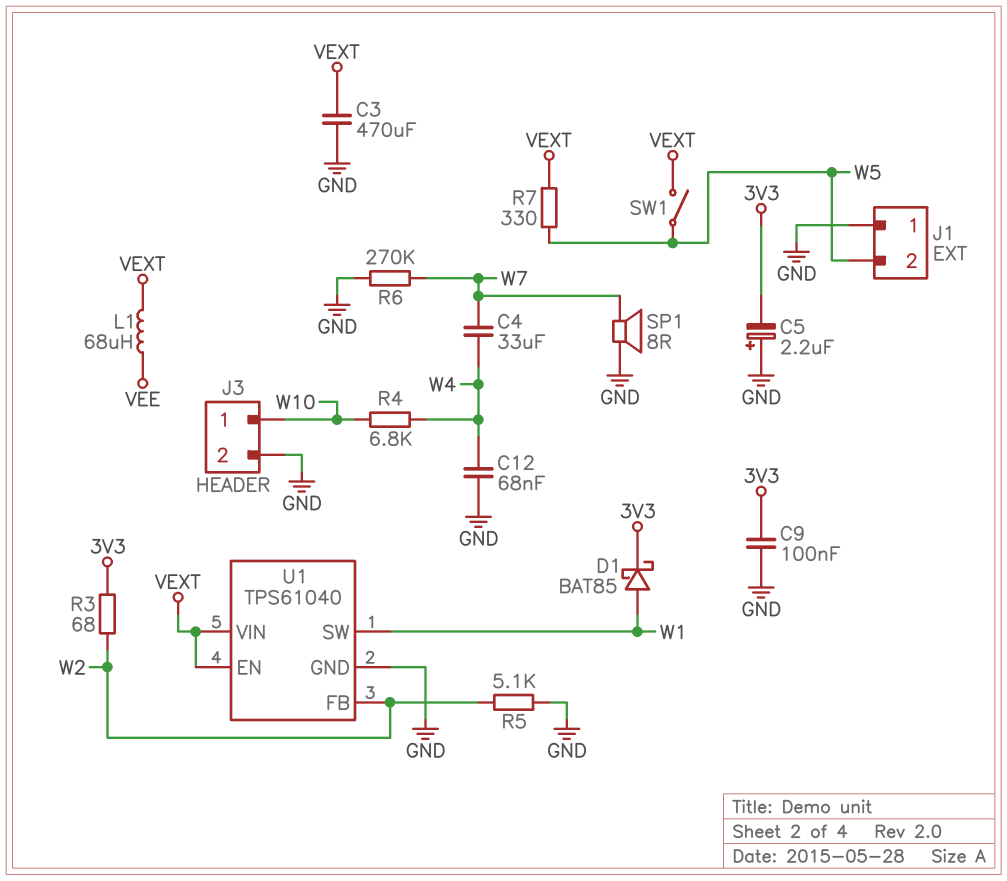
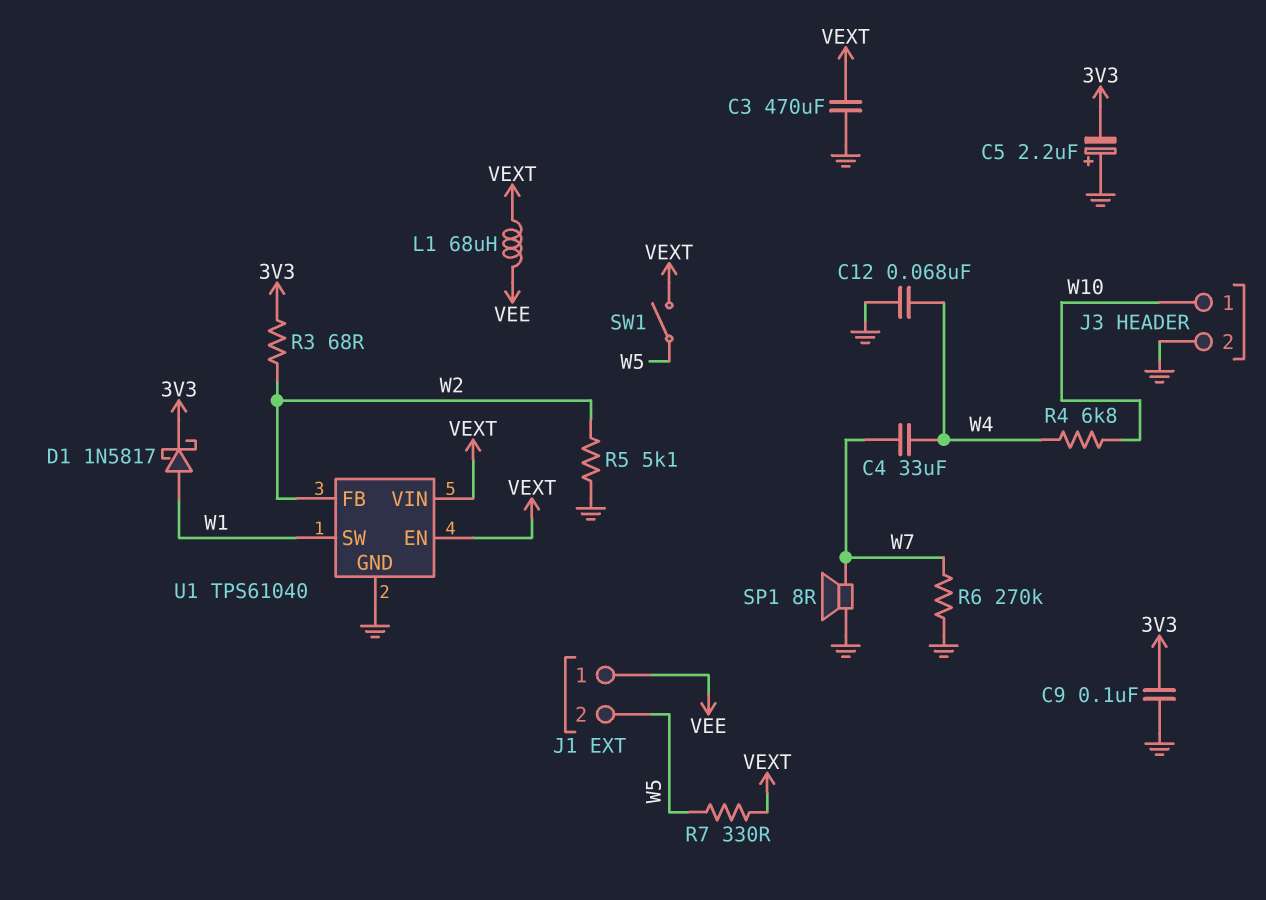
D1: schottky BAT85 (A W1, K 3V3) -> schottky 1N5817 (A W1, K 3V3)
J1 pin 1: GND -> VEE

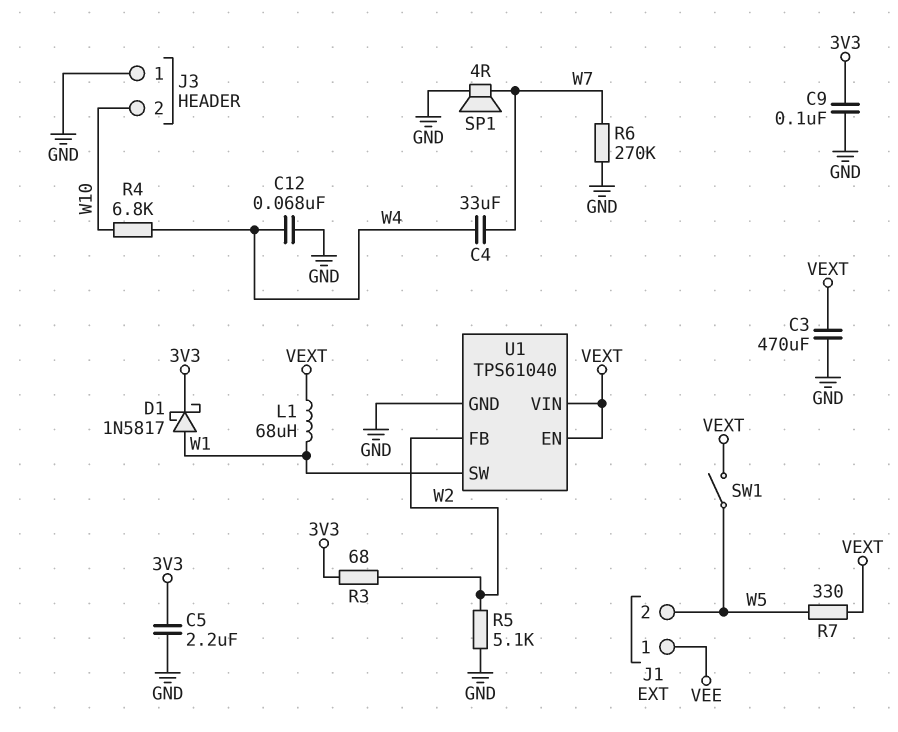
C5: 2.2uF (plus GND, minus 3V3) -> 2.2uF (3V3, GND)
J3 pin 1: W10 -> GND
J3 pin 2: GND -> W10
L1: 68uH (VEE, VEXT) -> 68uH (VEXT, W1)
SP1: speaker 8R (GND, W7) -> speaker 4R (GND, W7)

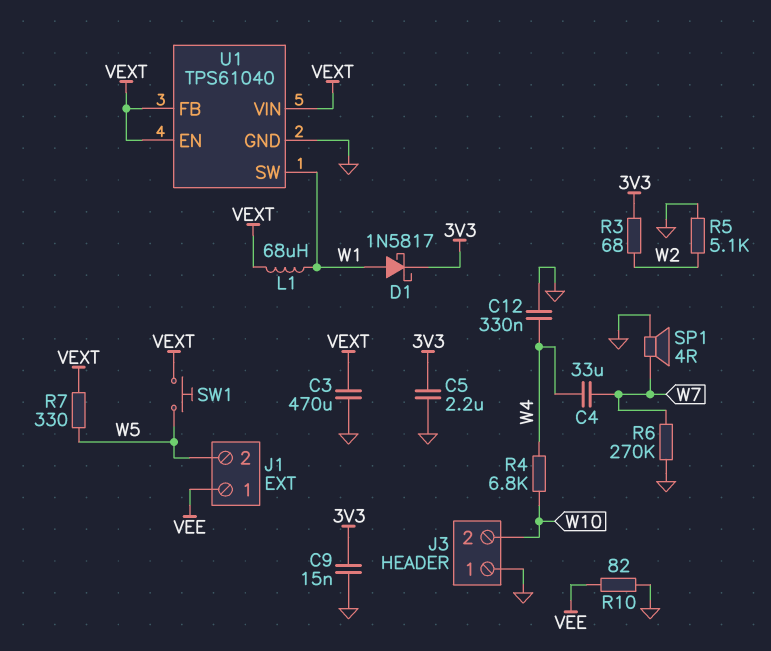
C9: 100nF (3V3, GND) -> 15nF (3V3, GND)
C12: 68nF (GND, W4) -> 330nF (GND, W4)
R10: none -> 82 (GND, VEE)
SW1: switch (VEXT, W5) -> button (VEXT, W5)
U1 pin FB: W2 -> VEXT

